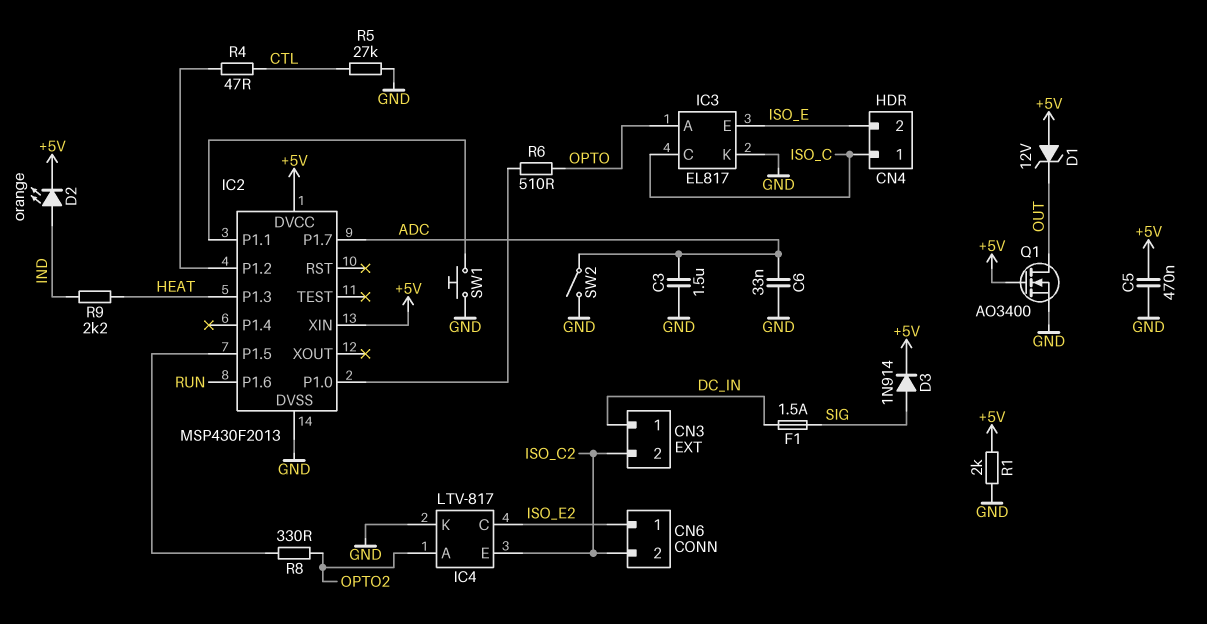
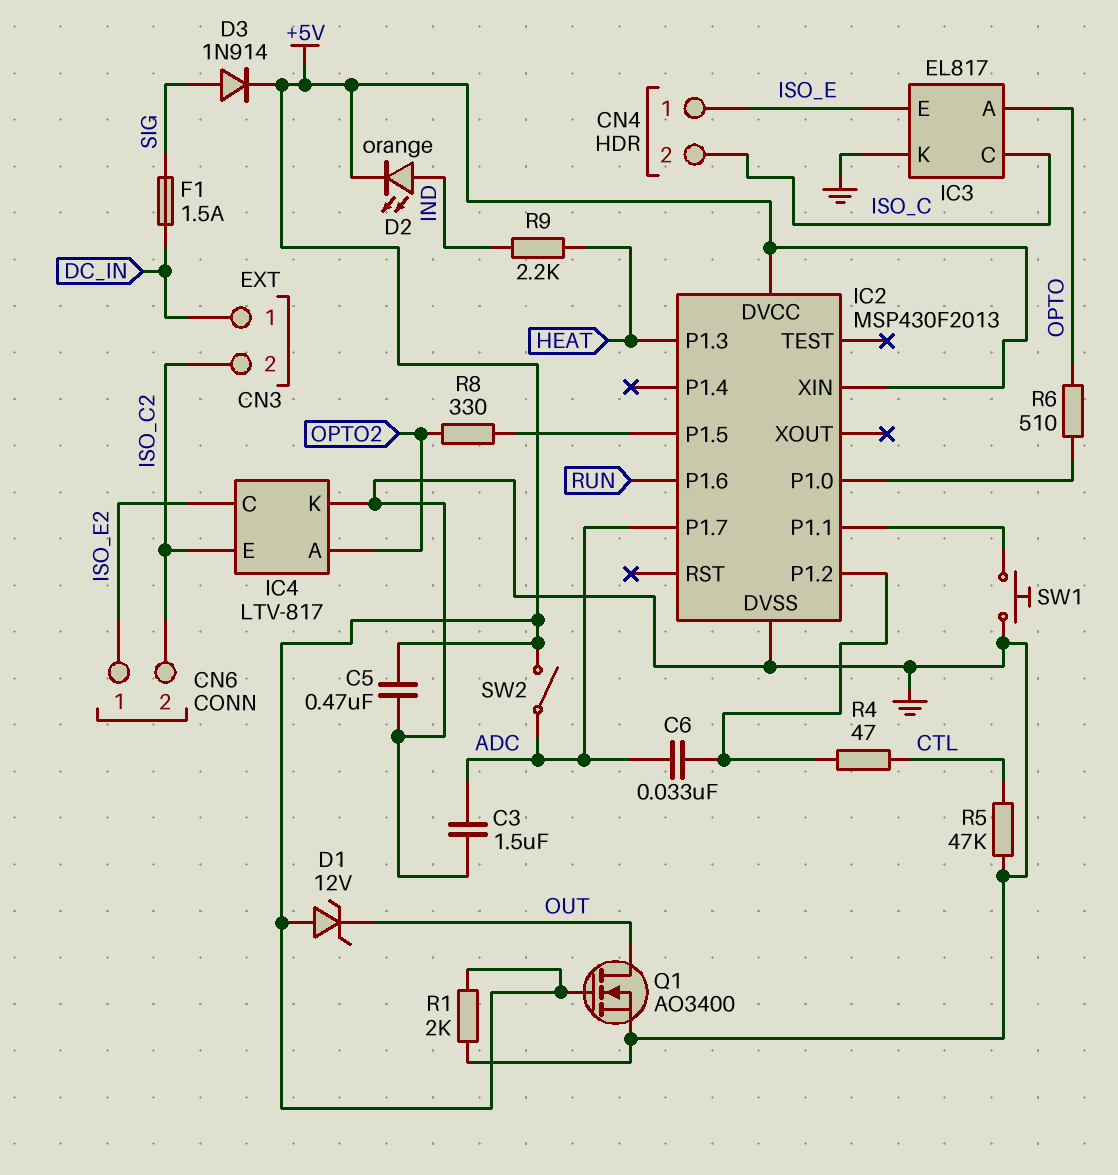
C6: 33nF (ADC, GND) -> 33nF (ADC, IC2/P1.2)
CN4 pin 1: ISO_C -> ISO_E
CN4 pin 2: ISO_E -> ISO_C
R5: 27k (CTL, GND) -> 47k (CTL, GND)
SW2: switch (ADC, GND) -> switch (+5V, ADC)

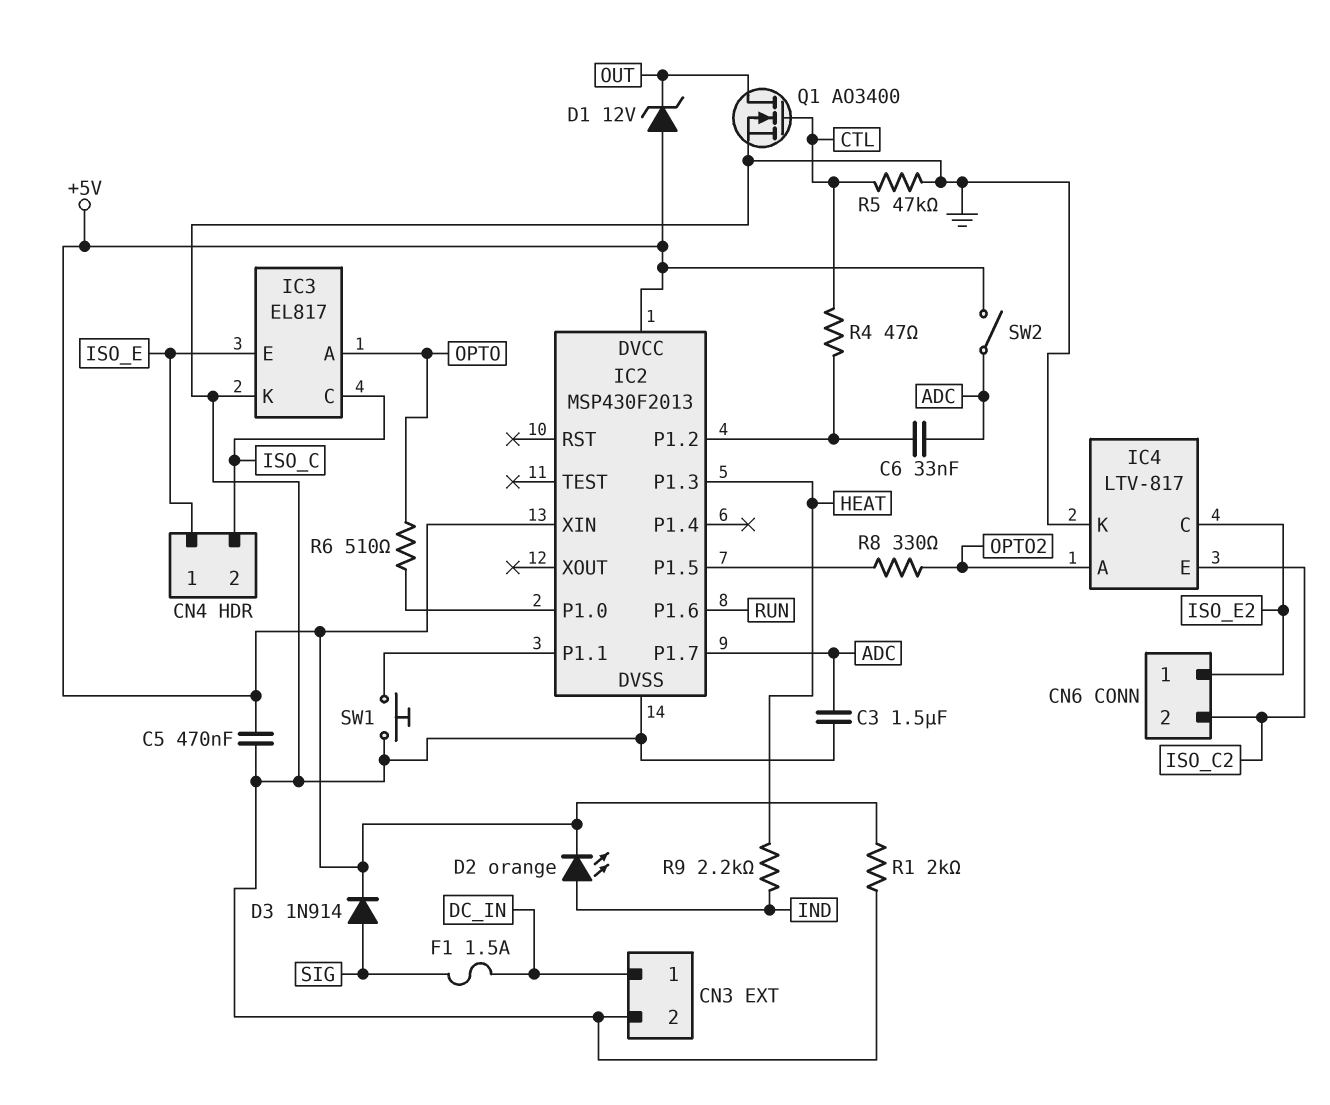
CN3 pin 2: ISO_C2 -> GND
Q1: NMOS AO3400 (G +5V, D OUT, S GND) -> NMOS AO3400 (G CTL, D OUT, S GND)

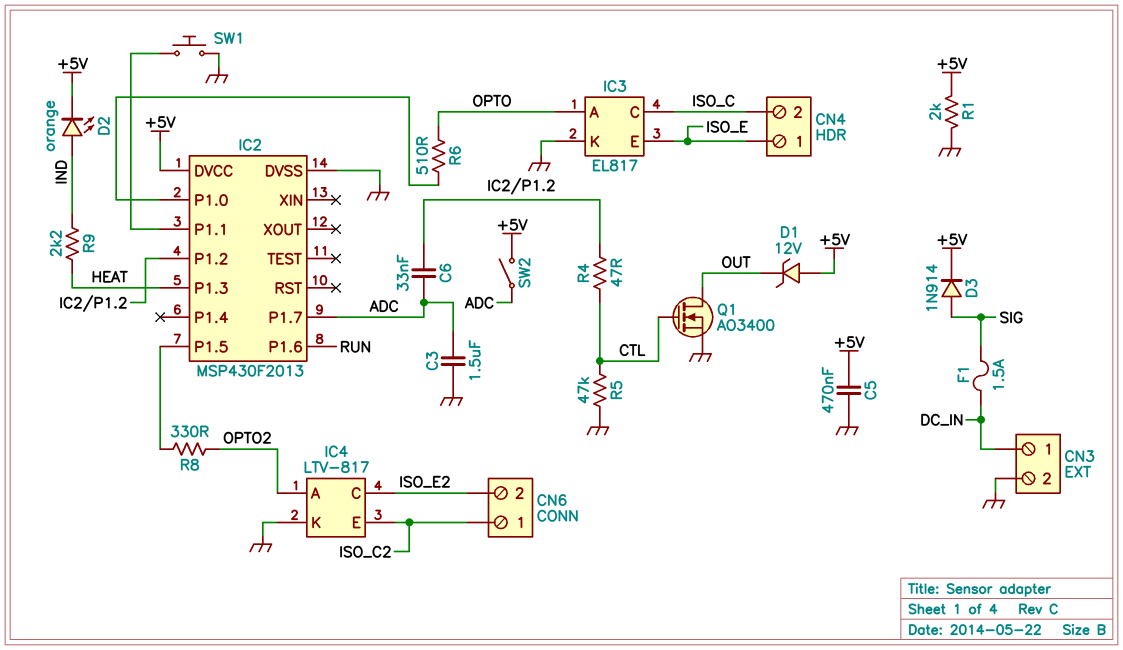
CN6 pin 1: ISO_E2 -> ISO_C2
CN6 pin 2: ISO_C2 -> ISO_E2
IC2 pin XIN: +5V -> none

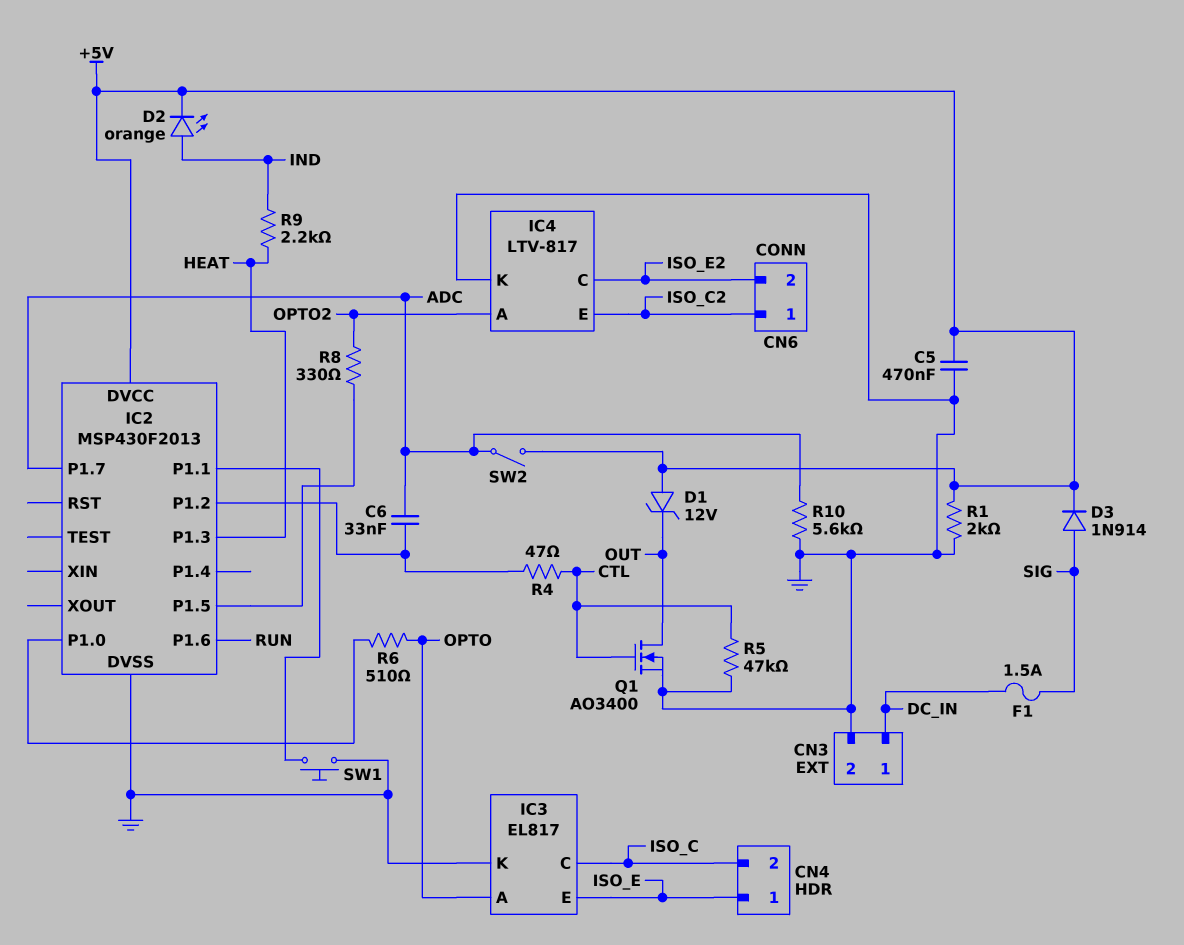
C3: 1.5uF (ADC, GND) -> none
R10: none -> 5.6k (ADC, GND)

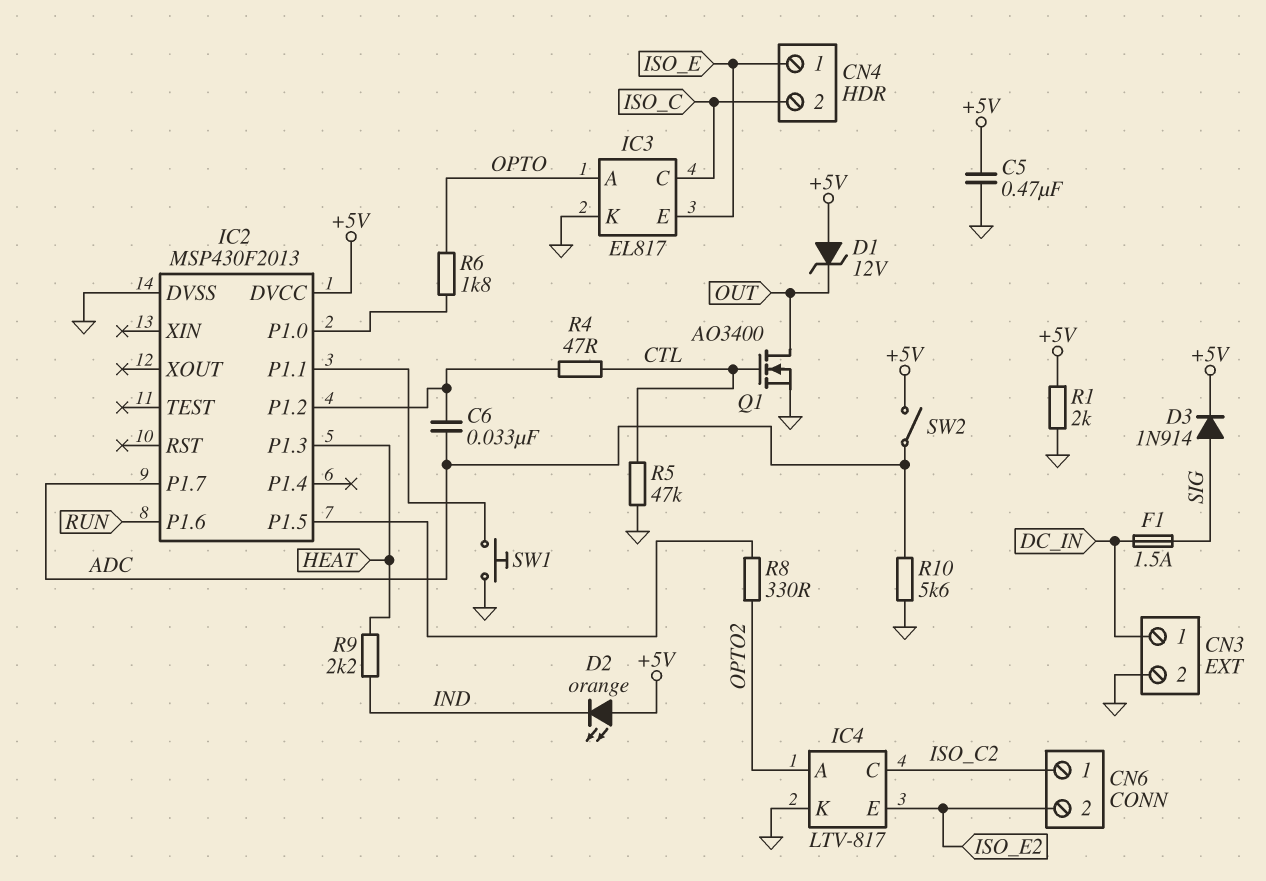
D2: LED orange (A IND, K +5V) -> LED orange (A +5V, K IND)
IC4 pin C: ISO_E2 -> ISO_C2
IC4 pin E: ISO_C2 -> ISO_E2
R6: 510 (IC2/P1.0, OPTO) -> 1.8k (IC2/P1.0, OPTO)

